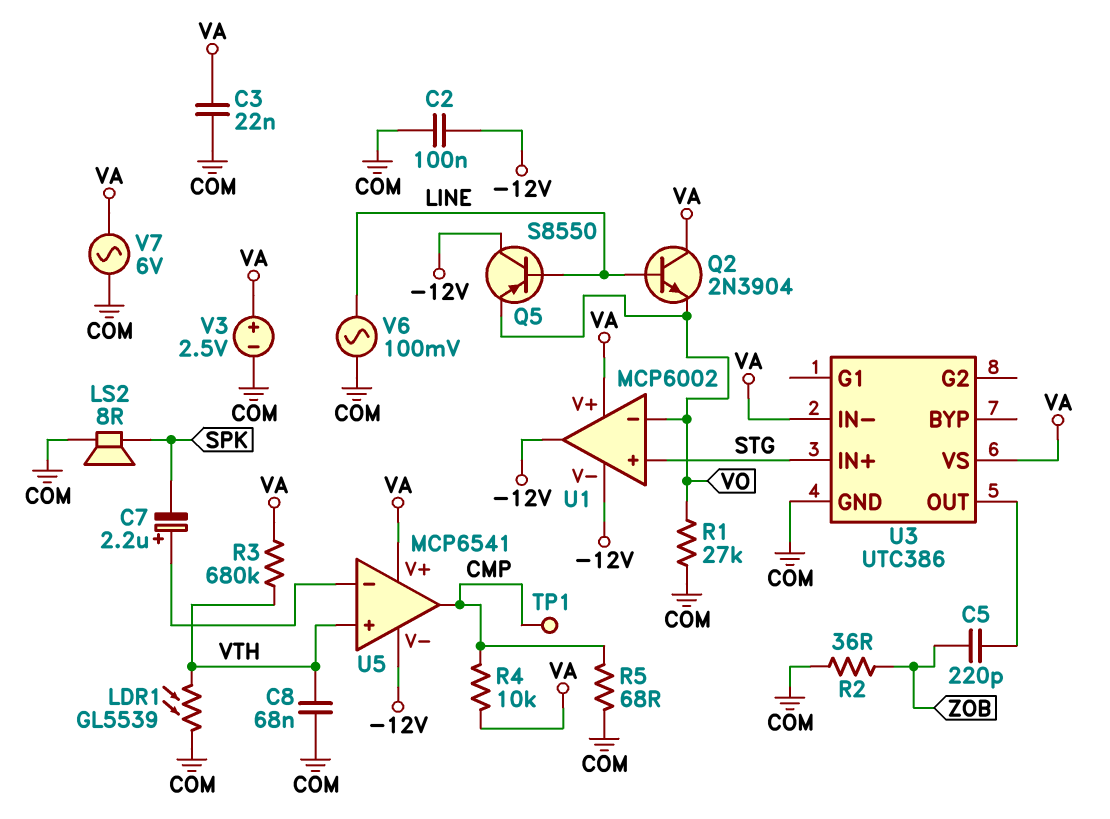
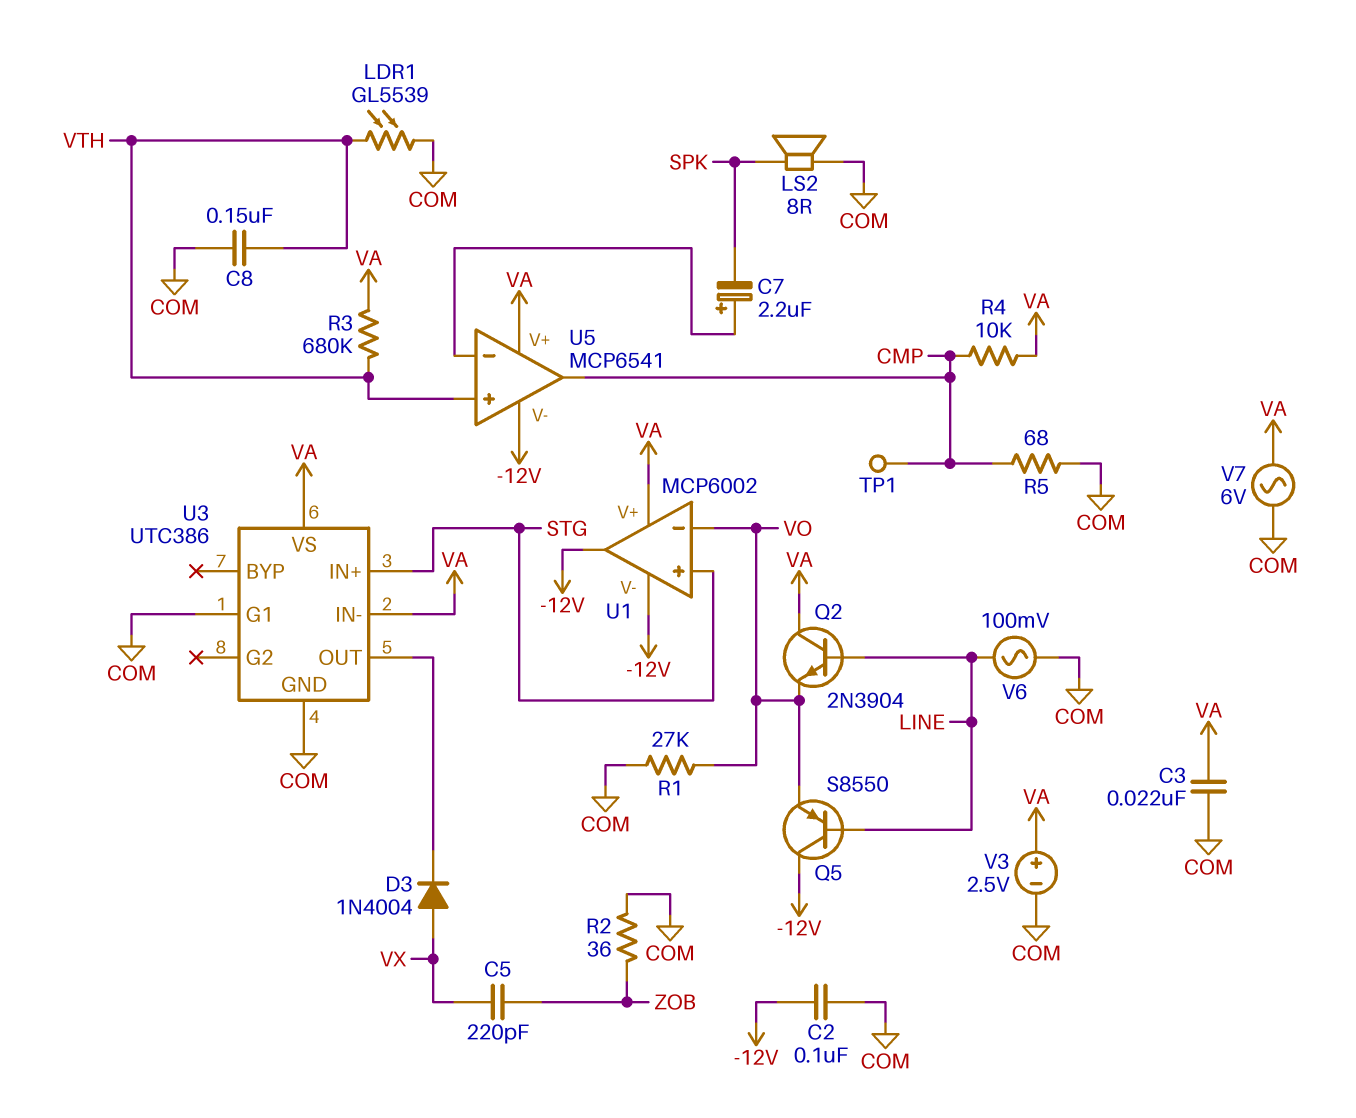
C5: 220pF (U3/OUT, ZOB) -> 220pF (VX, ZOB)
C8: 68nF (COM, VTH) -> 150nF (COM, VTH)
D3: none -> diode 1N4004 (A VX, K U3/OUT)
U3 pin G1: none -> COM

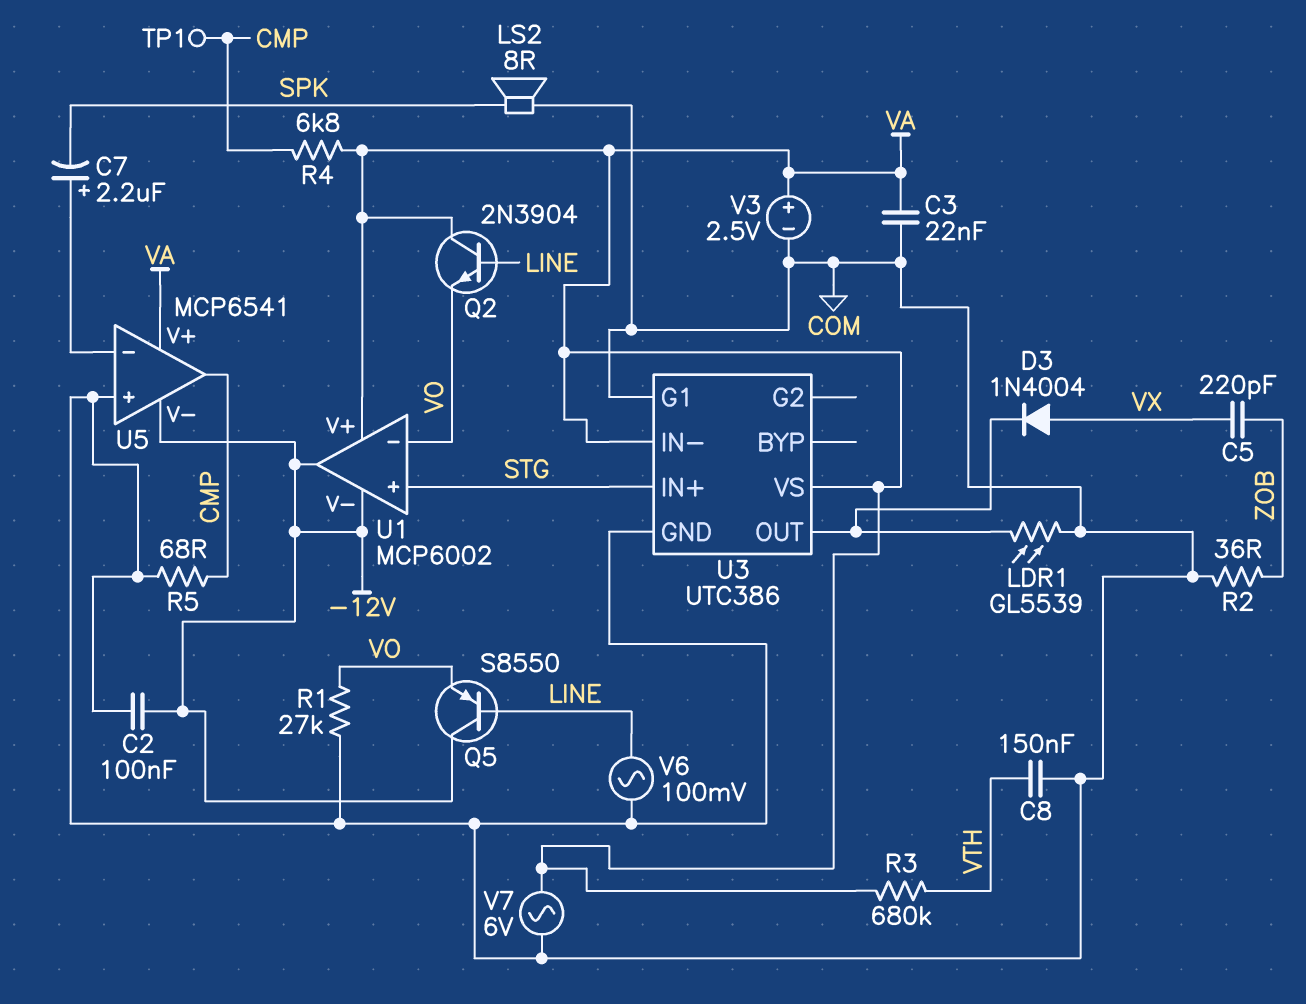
LDR1: GL5539 (COM, VTH) -> GL5539 (COM, U3/OUT)
R4: 10k (CMP, VA) -> 6.8k (CMP, VA)
U5 pin in+: VTH -> COM

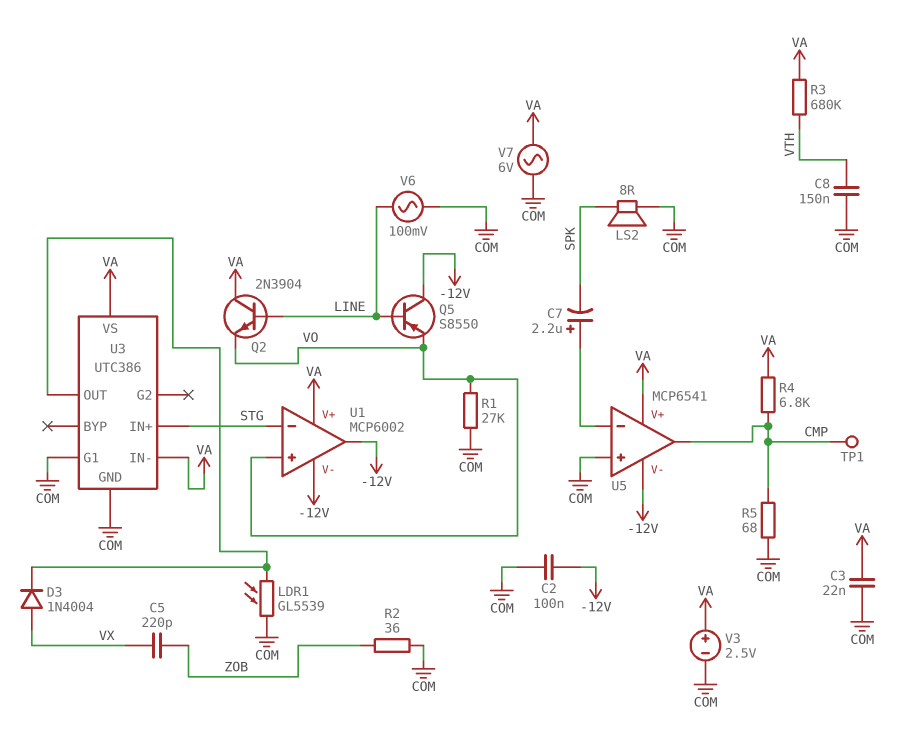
U1 pin in+: STG -> VO
U1 pin in-: VO -> STG

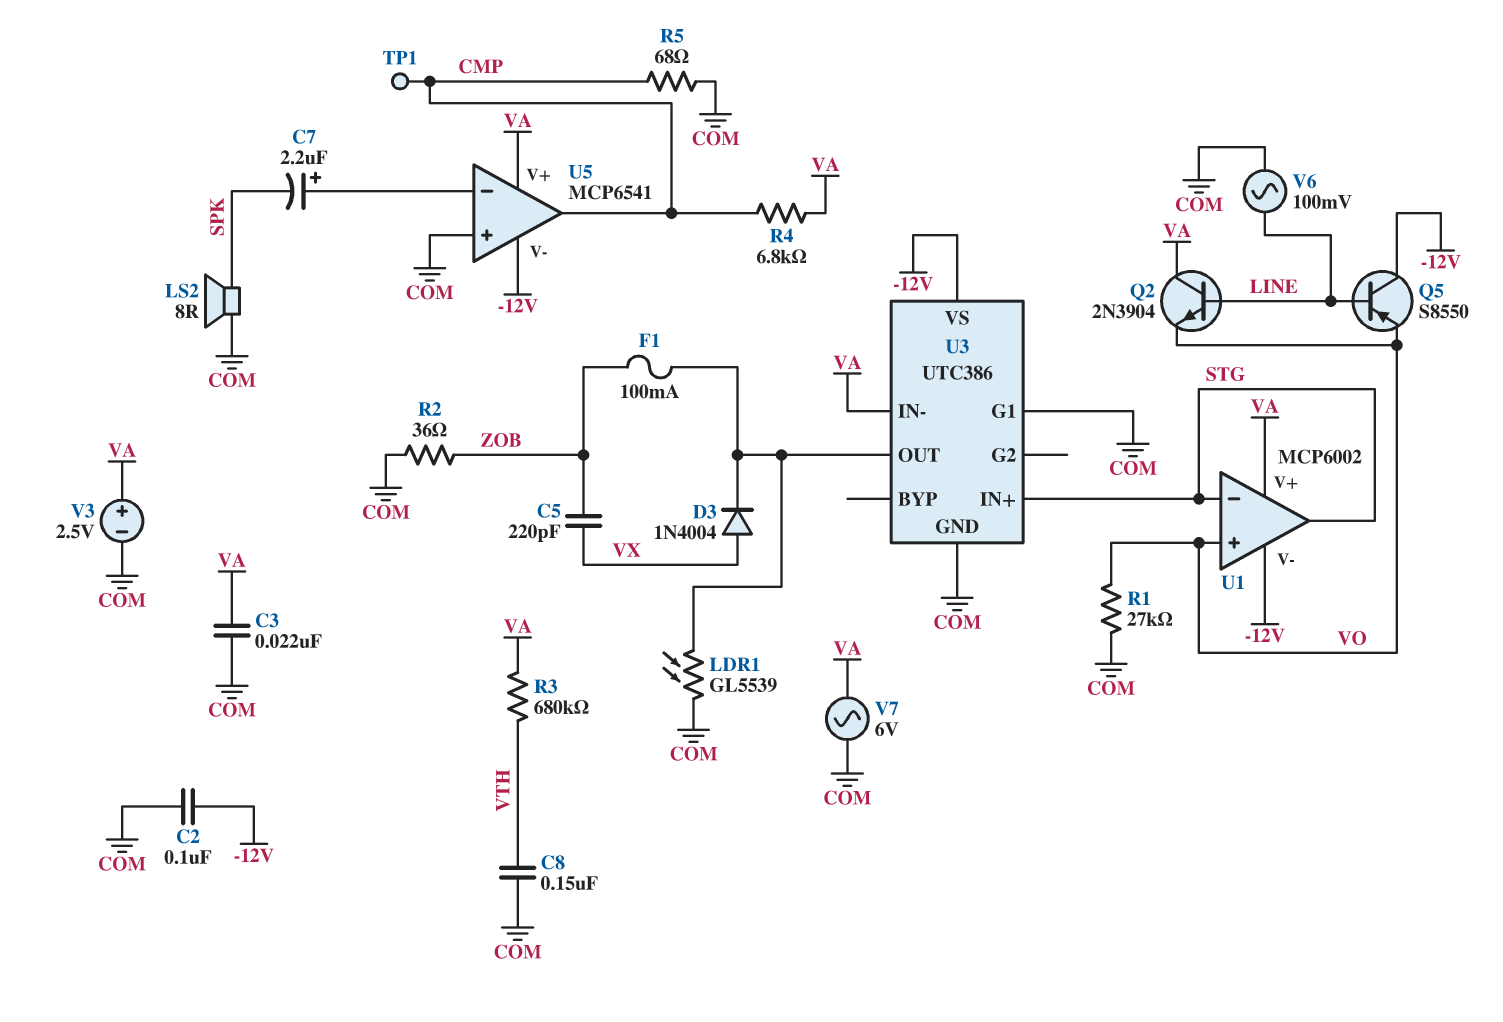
F1: none -> 100mA (U3/OUT, ZOB)
U1 pin out: -12V -> STG
U3 pin VS: VA -> -12V

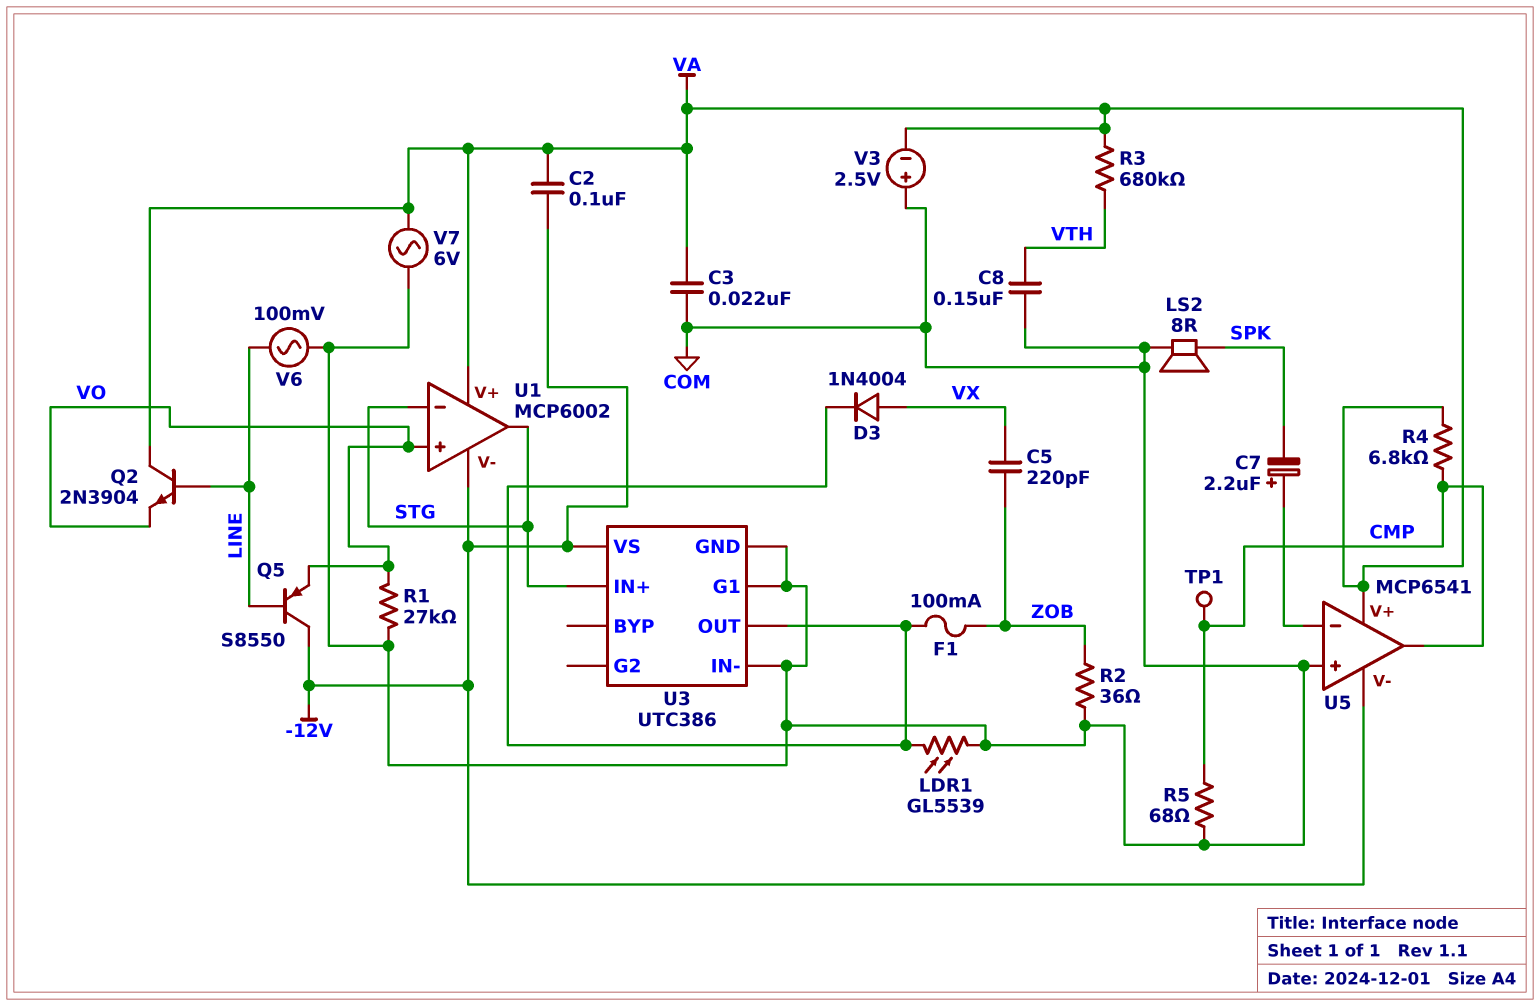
C2: 100nF (-12V, COM) -> 100nF (-12V, VA)
U3 pin IN-: VA -> COM
V3: 2.5V (plus VA, minus COM) -> 2.5V (plus COM, minus VA)

